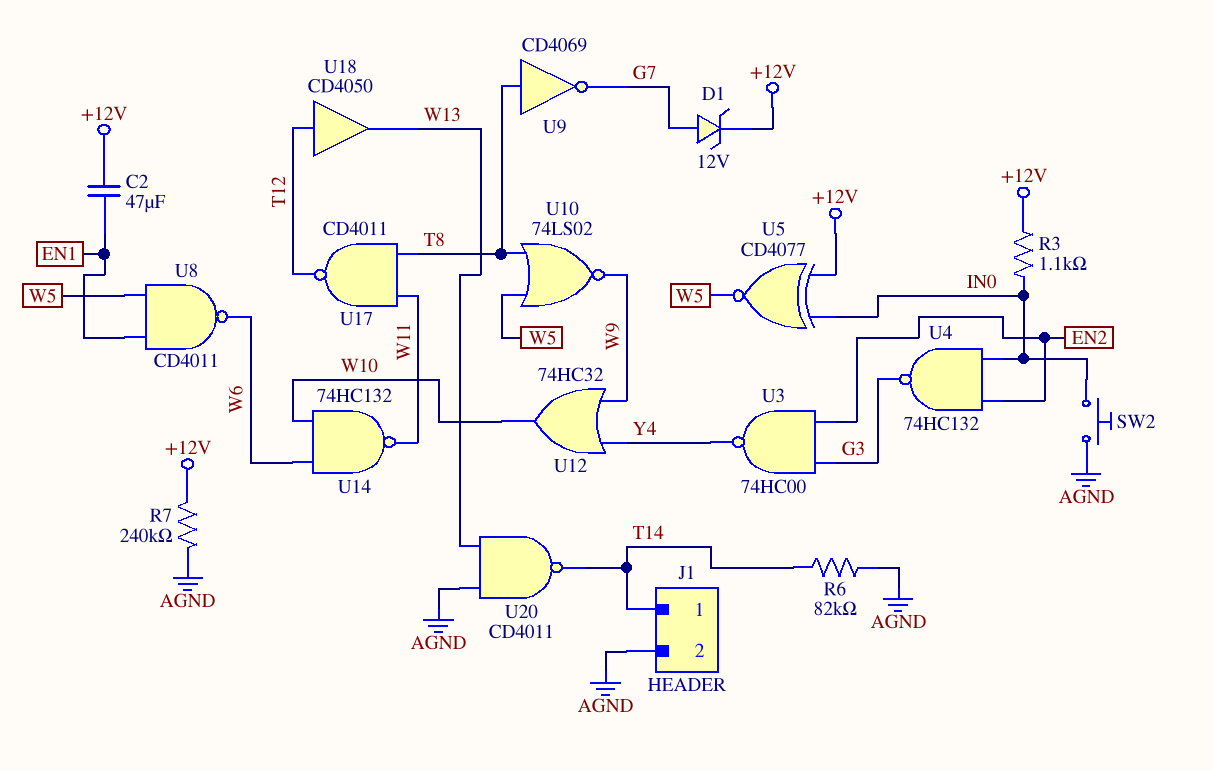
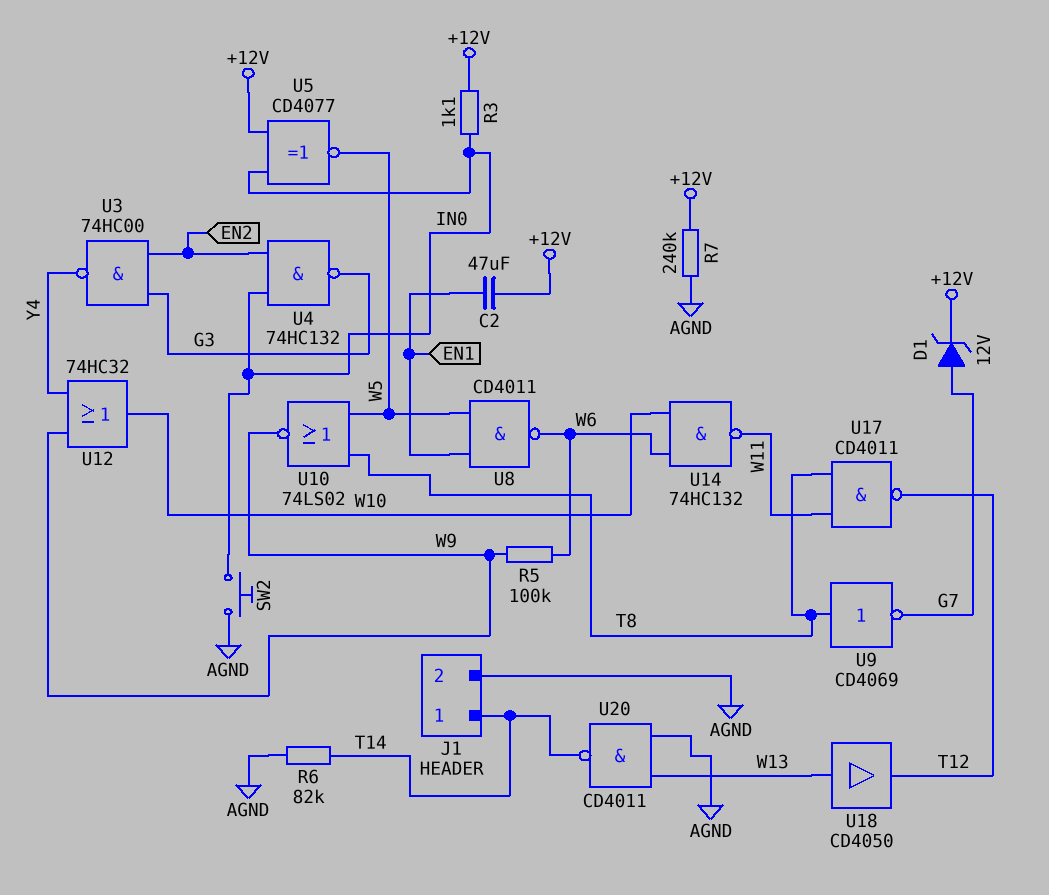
R5: none -> 100k (W6, W9)
U18: buffer CD4050 (in T12, out W13) -> buffer CD4050 (in W13, out T12)

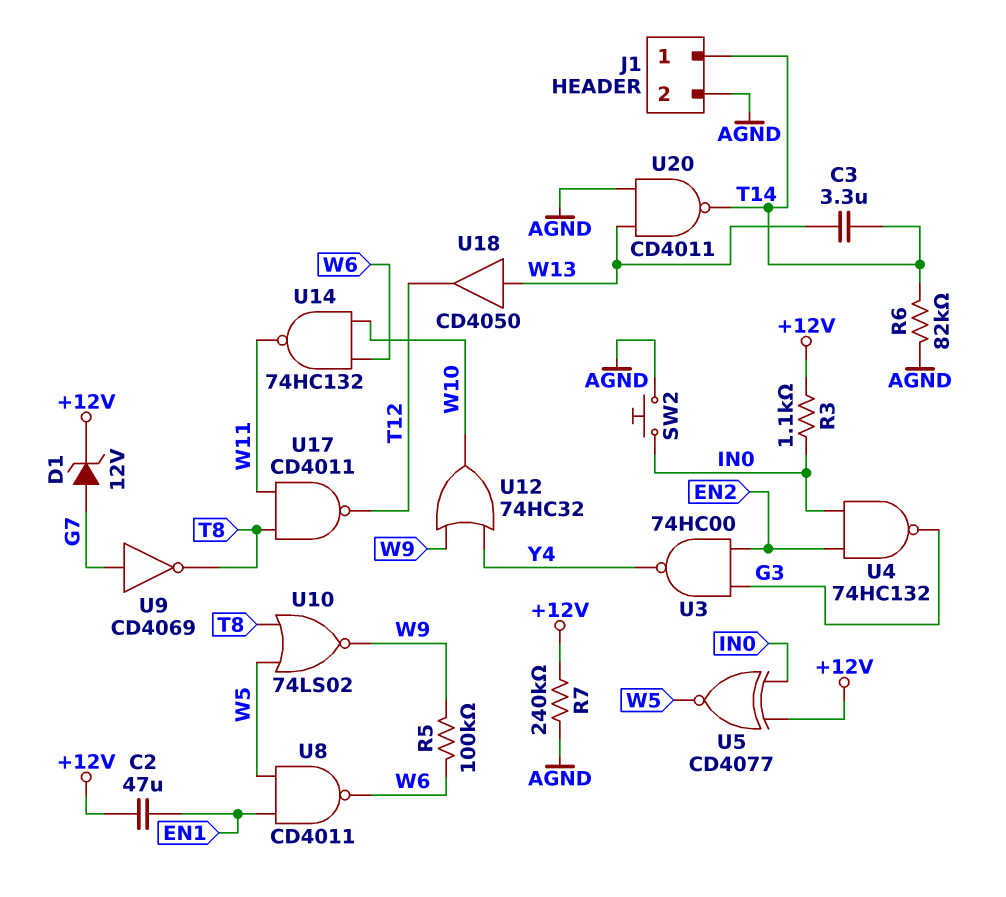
C3: none -> 3.3uF (T14, W13)
U9: NOT CD4069 (in T8, out G7) -> NOT CD4069 (in G7, out T8)

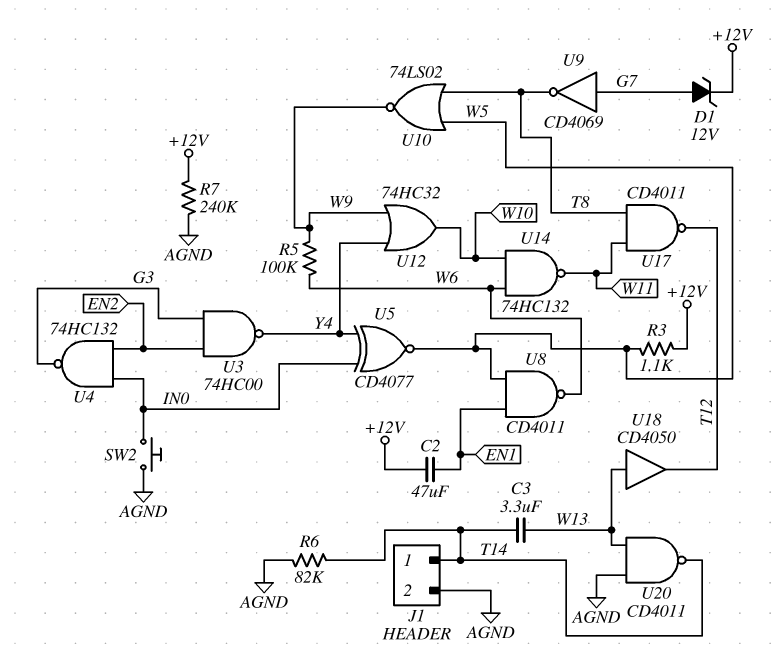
R3: 1.1k (+12V, IN0) -> 1.1k (+12V, W5)
U5: XNOR CD4077 (in +12V, in IN0, out W5) -> XNOR CD4077 (in IN0, in Y4, out W5)

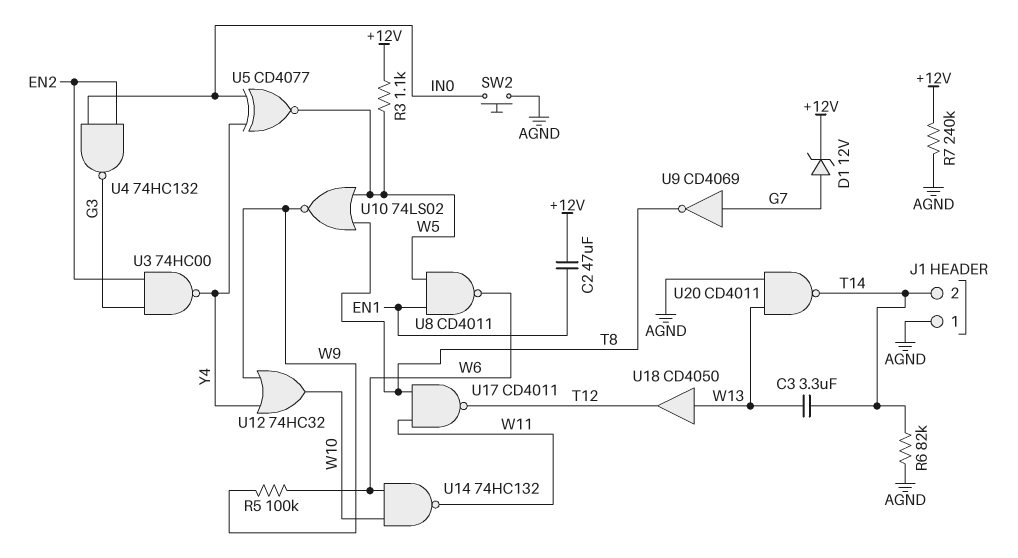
J1 pin 1: T14 -> AGND
J1 pin 2: AGND -> T14

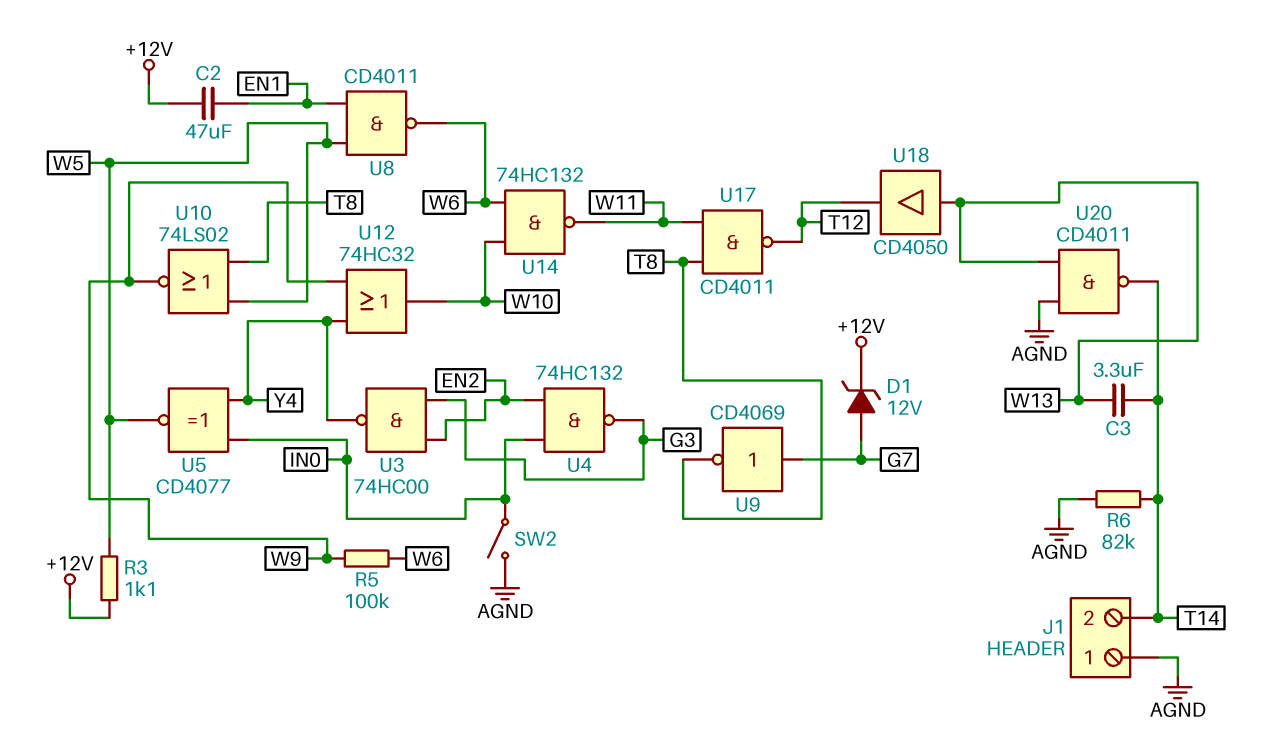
R7: 240k (+12V, AGND) -> none
SW2: button (AGND, IN0) -> switch (AGND, IN0)

